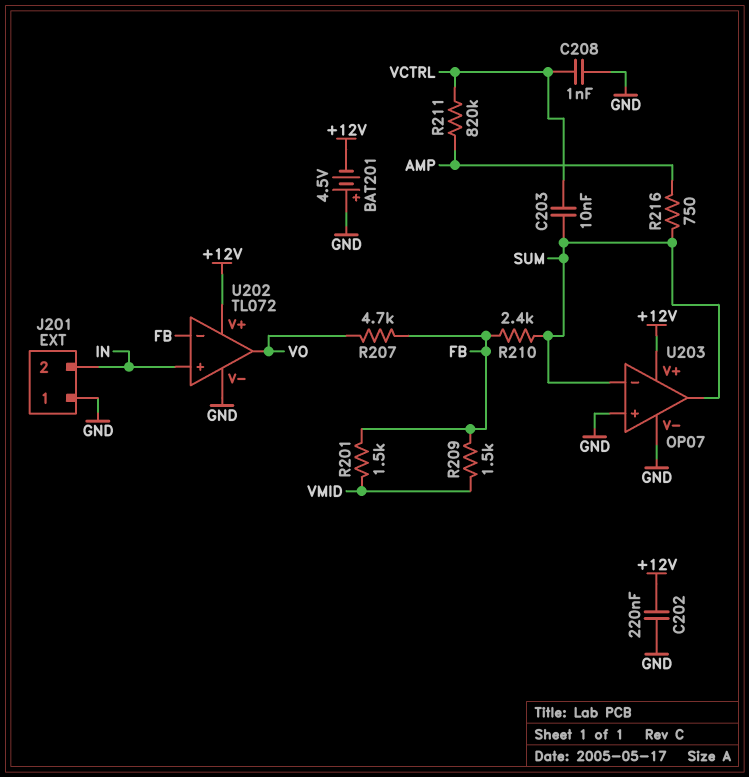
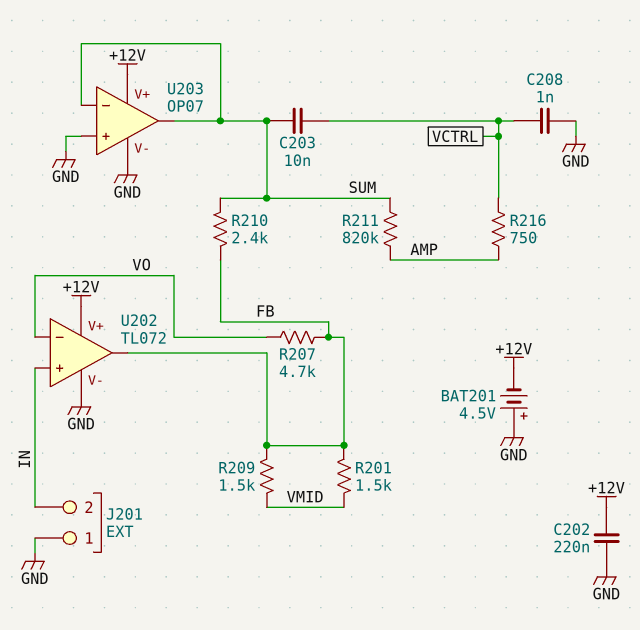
R211: 820k (AMP, VCTRL) -> 820k (AMP, SUM)
R216: 750 (AMP, SUM) -> 750 (AMP, VCTRL)
U202 pin in-: FB -> VO
U202 pin out: VO -> FB

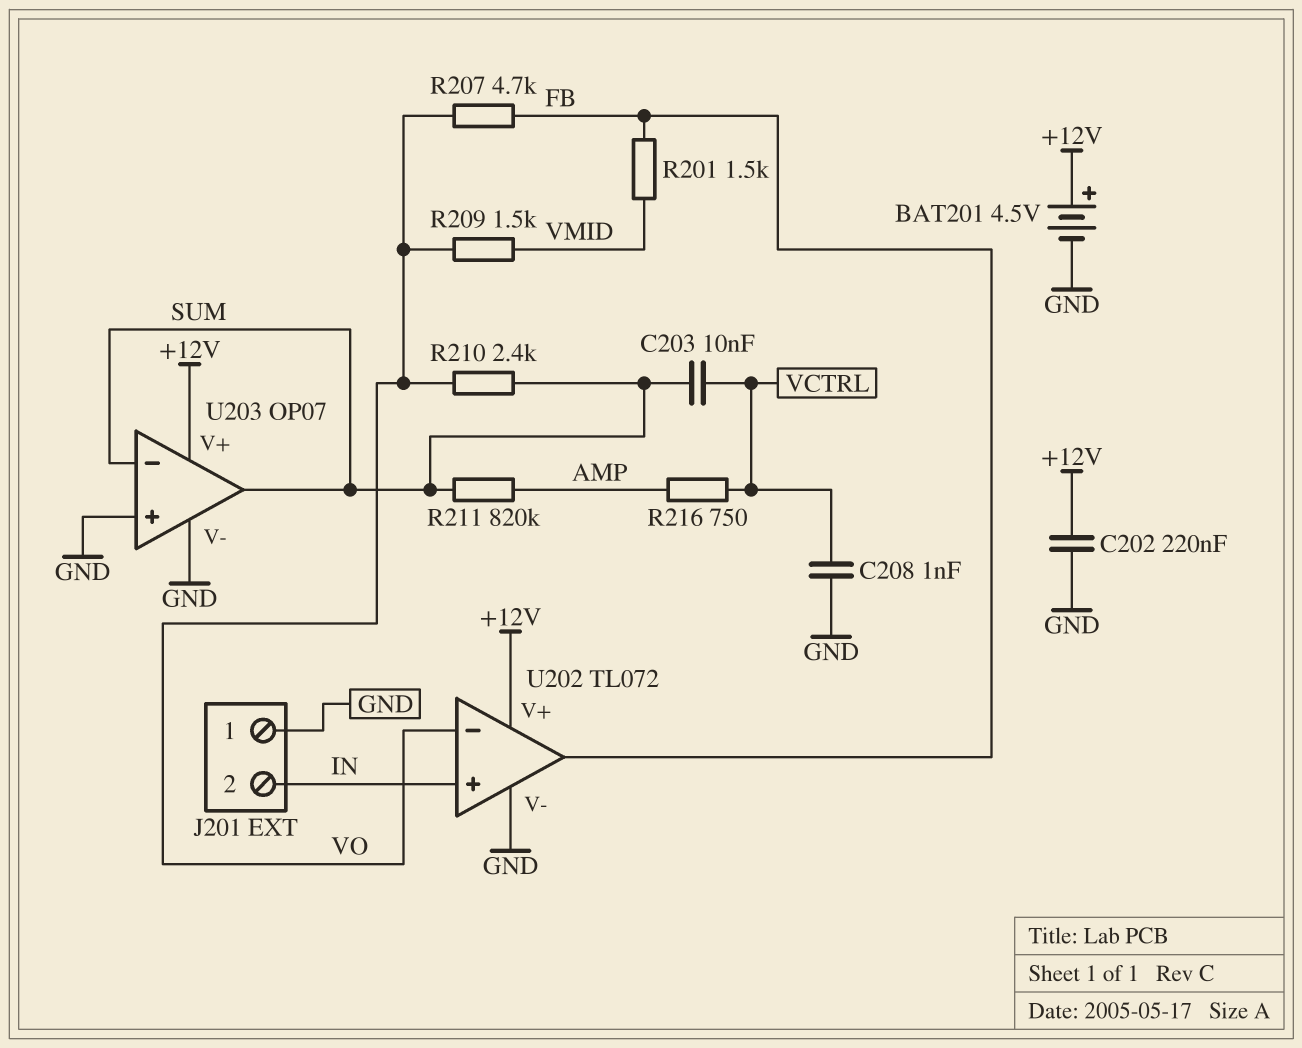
BAT201: 4.5V (plus GND, minus +12V) -> 4.5V (plus +12V, minus GND)
R209: 1.5k (FB, VMID) -> 1.5k (VMID, VO)
R210: 2.4k (FB, SUM) -> 2.4k (SUM, VO)

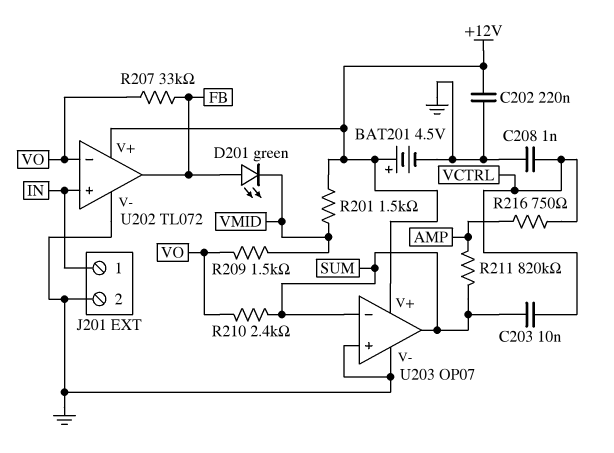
D201: none -> LED green (A FB, K VMID)
J201 pin 1: GND -> IN
J201 pin 2: IN -> GND
R201: 1.5k (FB, VMID) -> 1.5k (+12V, VMID)
R207: 4.7k (FB, VO) -> 33k (FB, VO)

